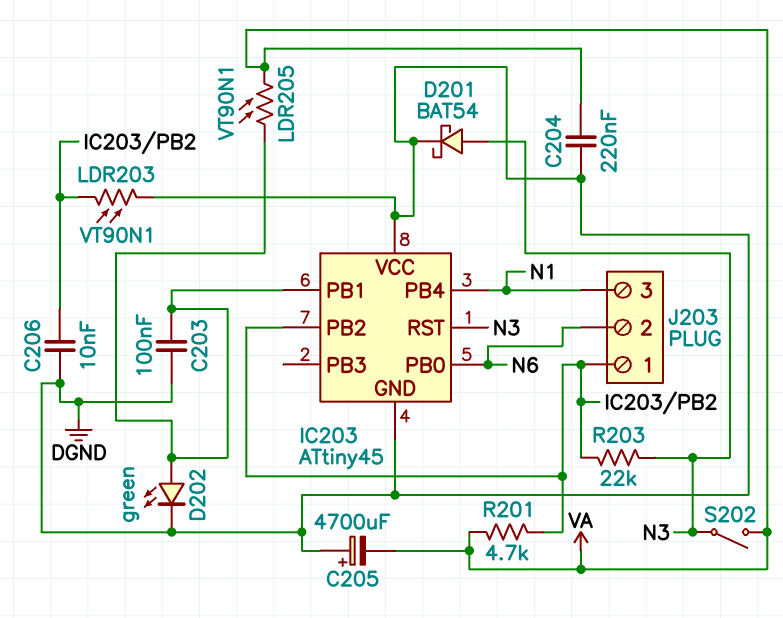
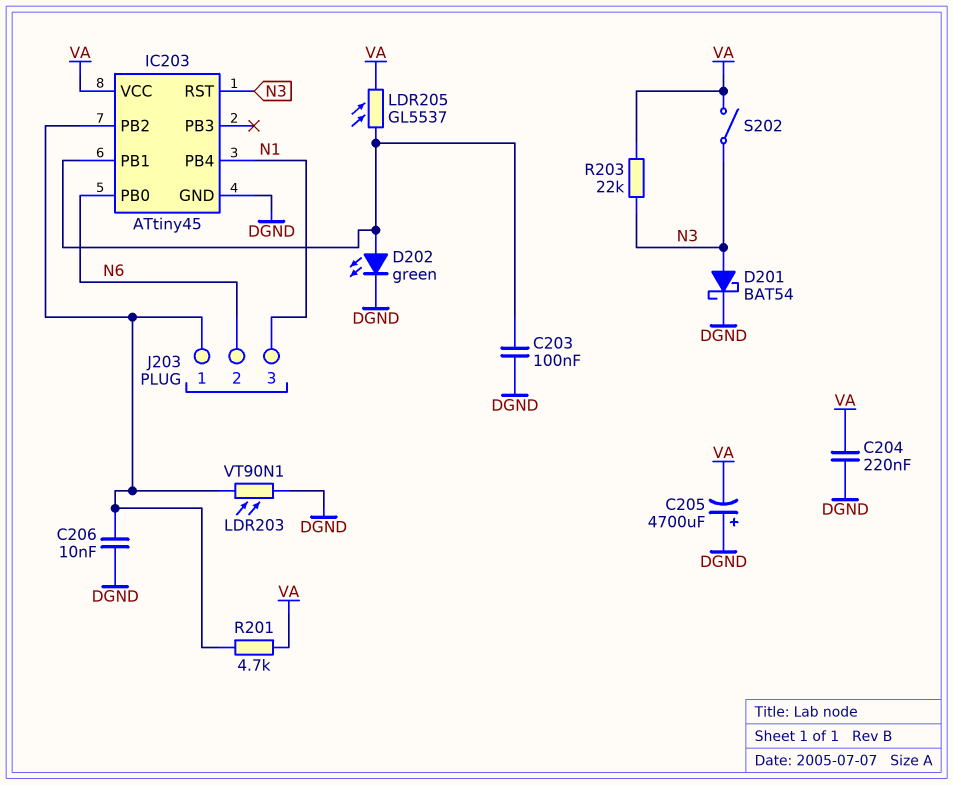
IC203 pin VCC: DGND -> VA
LDR205: VT90N1 (IC203/PB1, VA) -> GL5537 (IC203/PB1, VA)
R203: 22k (IC203/PB2, N3) -> 22k (N3, VA)

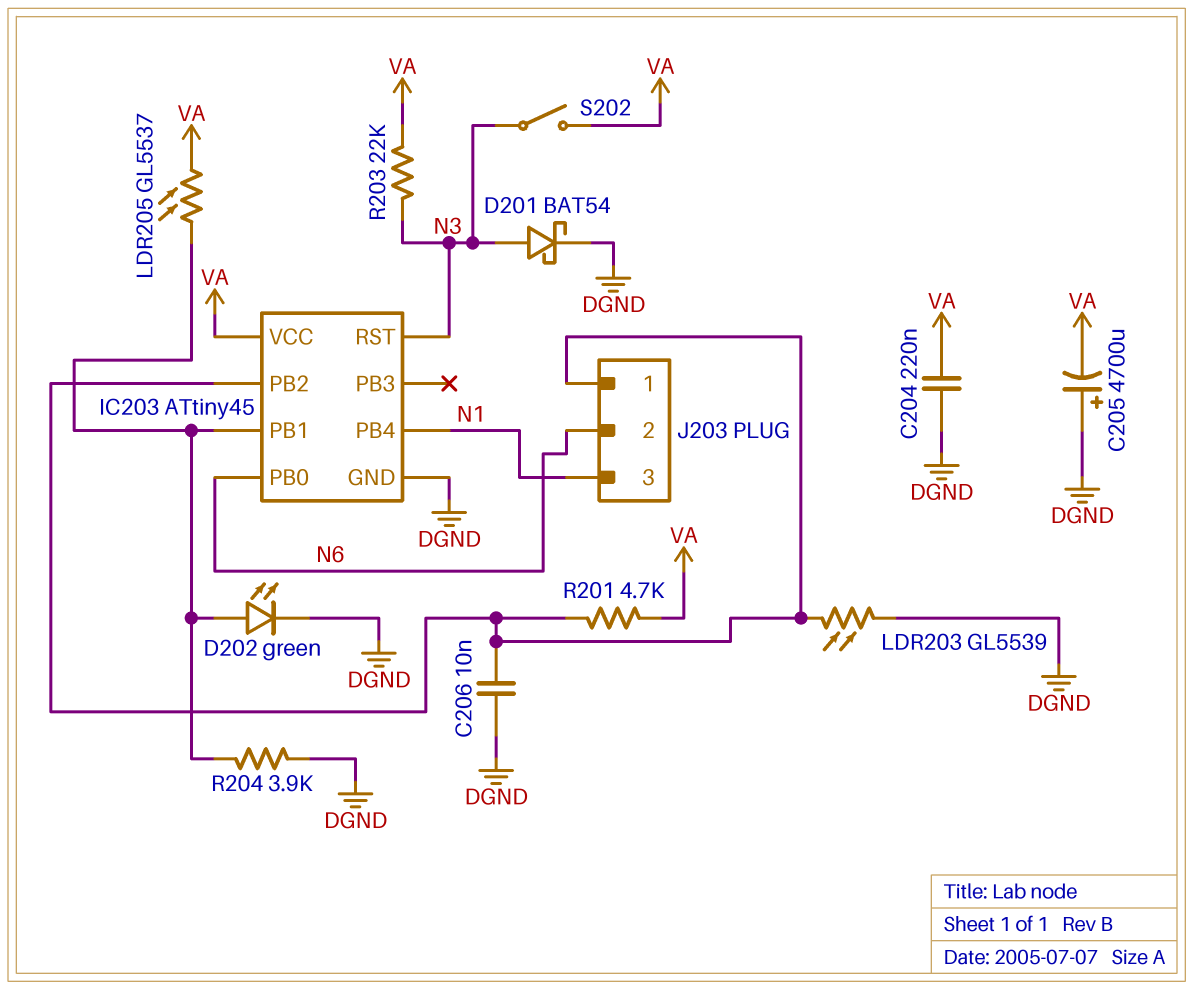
C203: 100nF (DGND, IC203/PB1) -> none
LDR203: VT90N1 (DGND, IC203/PB2) -> GL5539 (DGND, IC203/PB2)
R204: none -> 3.9k (DGND, IC203/PB1)

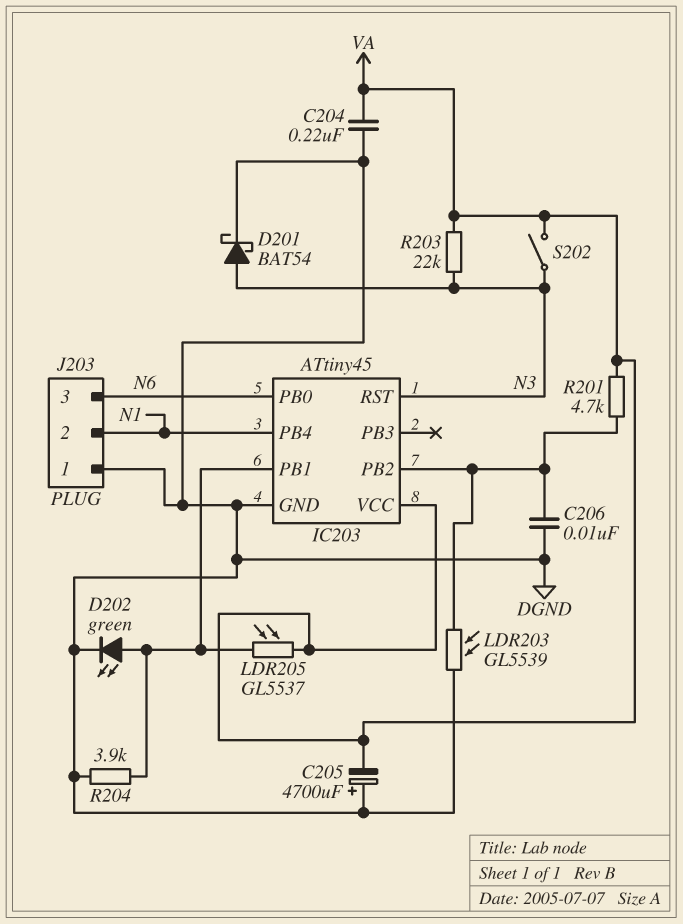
J203 pin 1: IC203/PB2 -> DGND
J203 pin 2: N6 -> N1
J203 pin 3: N1 -> N6

